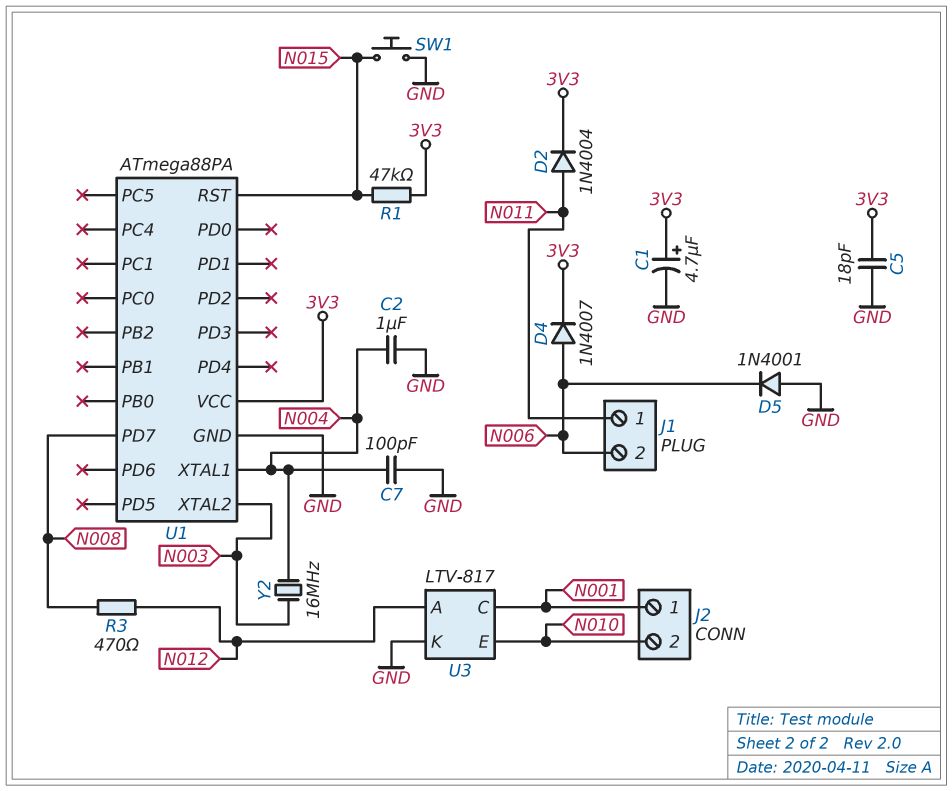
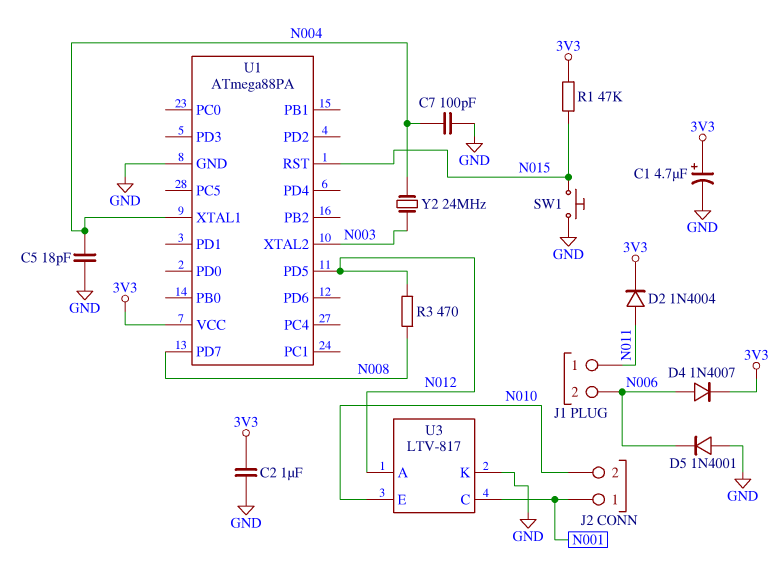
C2: 1uF (GND, N004) -> 1uF (3V3, GND)
C5: 18pF (3V3, GND) -> 18pF (GND, N004)
U1 pin PD5: none -> N012
Y2: 16MHz (N003, N004) -> 24MHz (N003, N004)

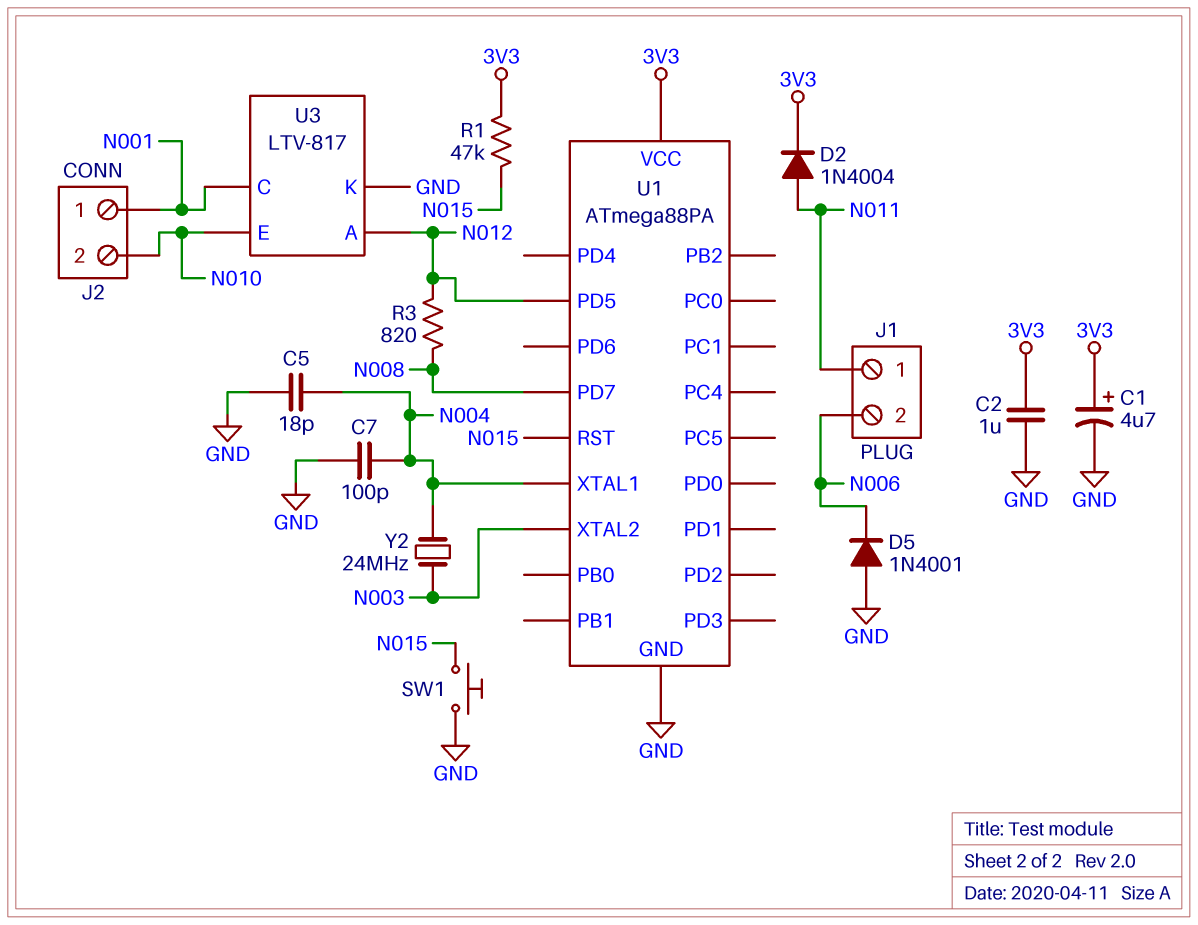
D4: diode 1N4007 (A N006, K 3V3) -> none
R3: 470 (N008, N012) -> 820 (N008, N012)

